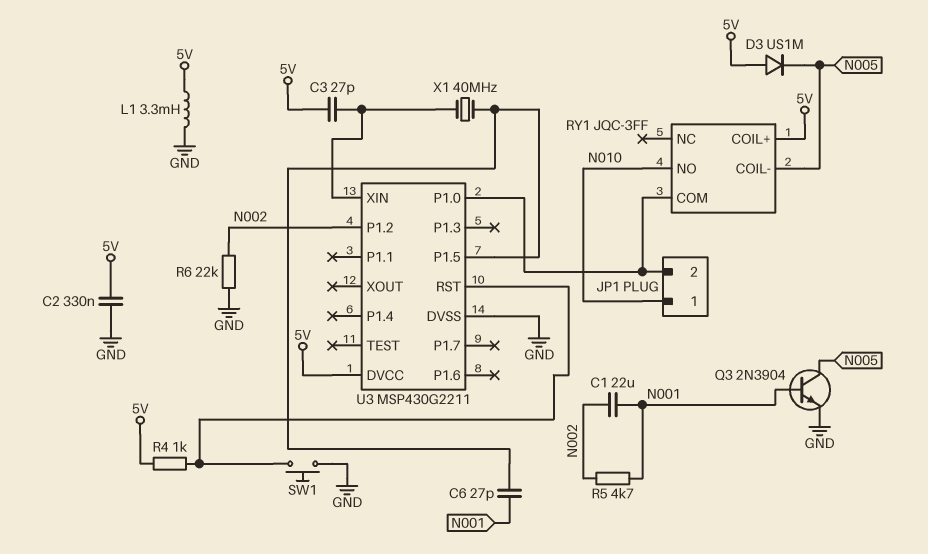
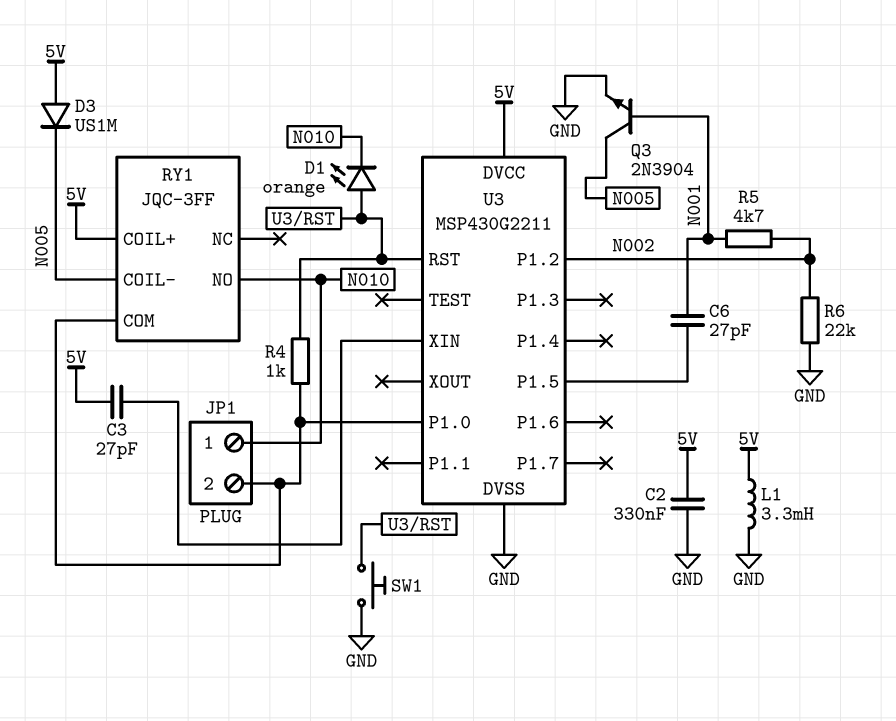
C1: 22uF (N001, N002) -> none
D1: none -> LED orange (A U3/RST, K N010)
R4: 1k (5V, U3/RST) -> 1k (JP1/2, U3/RST)
X1: 40MHz (U3/P1.5, U3/XIN) -> none

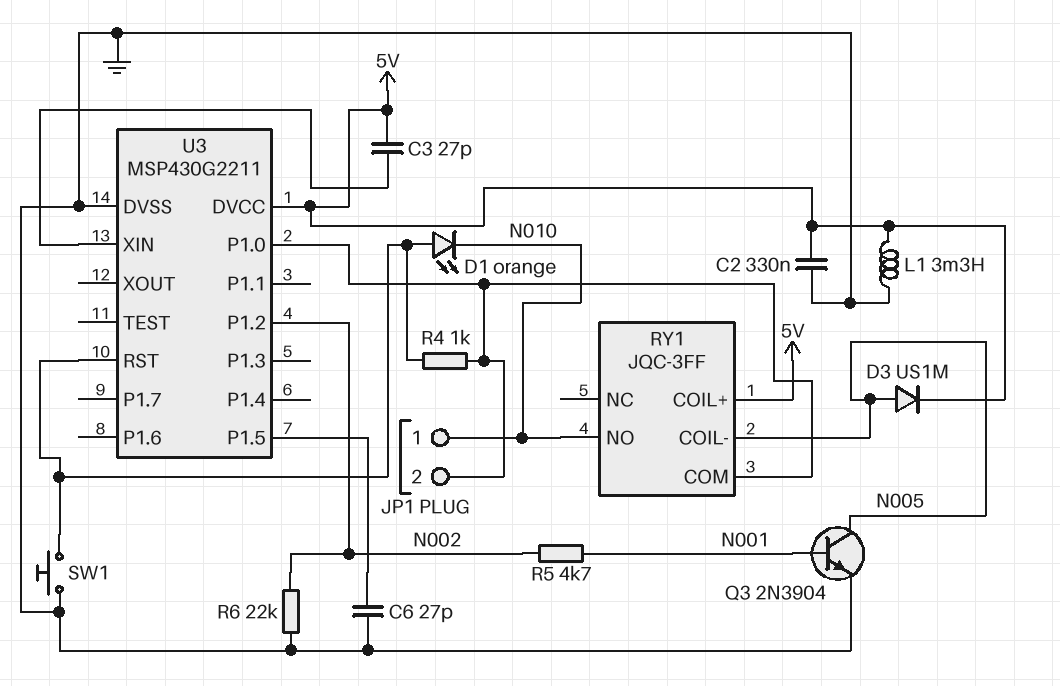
C6: 27pF (N001, U3/P1.5) -> 27pF (GND, U3/P1.5)
D3: diode US1M (A 5V, K N005) -> diode US1M (A N005, K 5V)

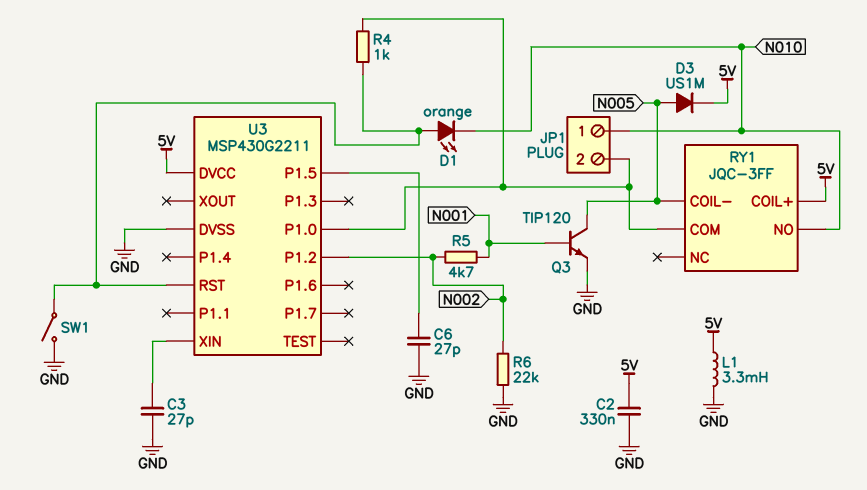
C3: 27pF (5V, U3/XIN) -> 27pF (GND, U3/XIN)
Q3: NPN 2N3904 (B N001, C N005, E GND) -> NPN TIP120 (B N001, C N005, E GND)
SW1: button (GND, U3/RST) -> switch (GND, U3/RST)

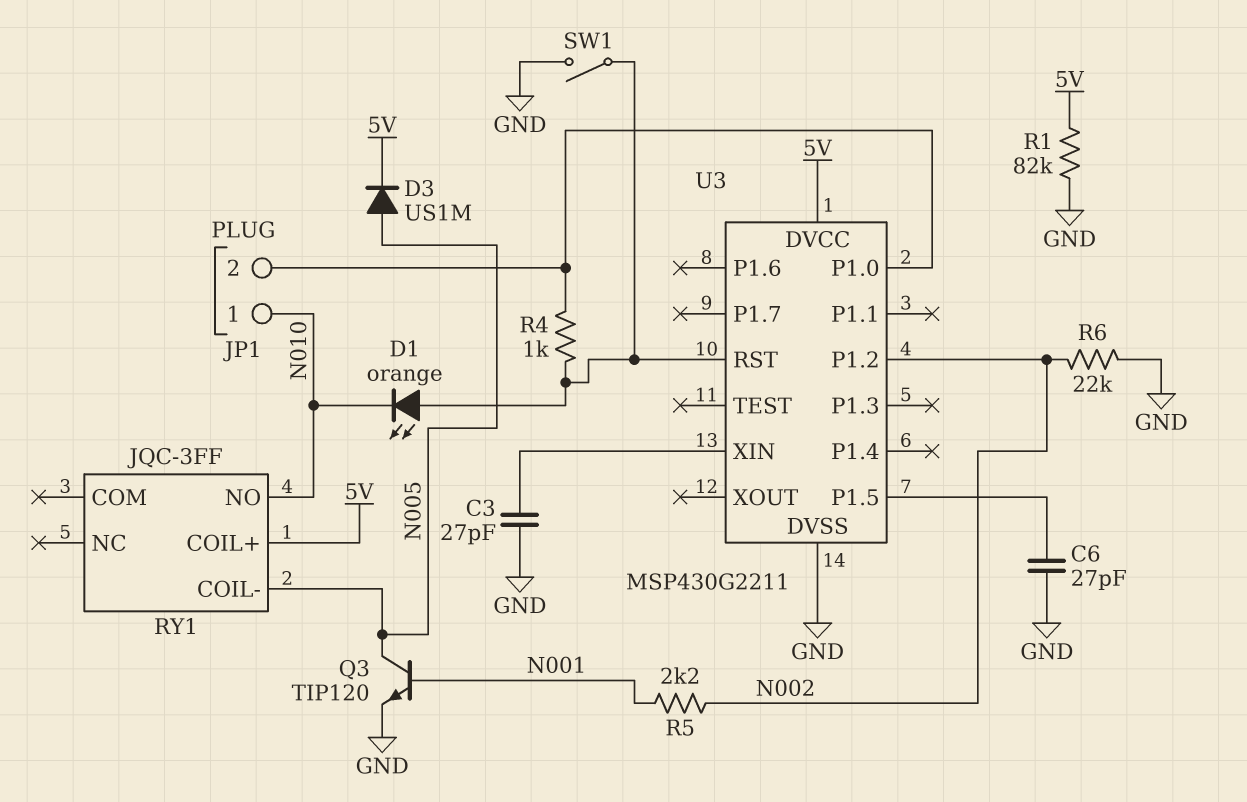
C2: 330nF (5V, GND) -> none
L1: 3.3mH (5V, GND) -> none
R1: none -> 82k (5V, GND)
R5: 4.7k (N001, N002) -> 2.2k (N001, N002)
RY1 pin COM: JP1/2 -> none

